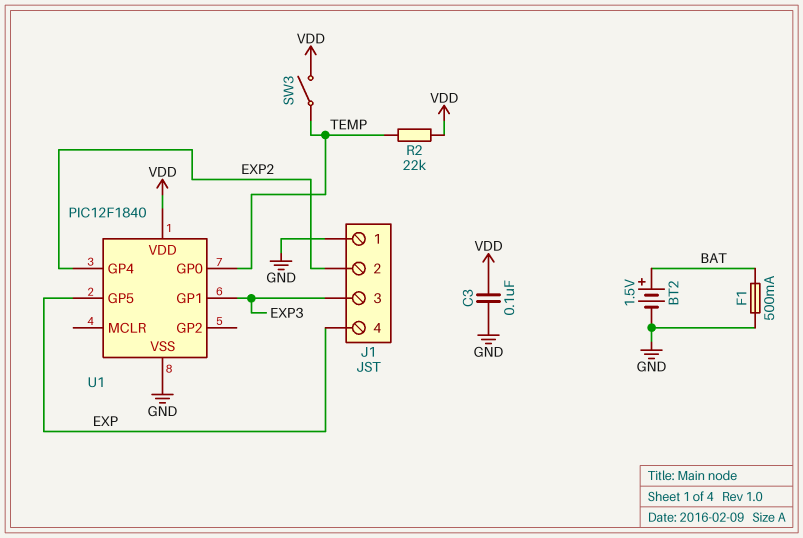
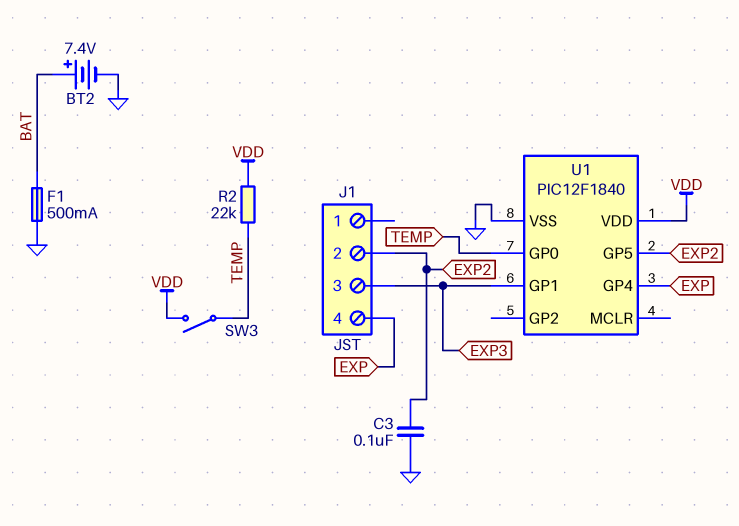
BT2: 1.5V (plus BAT, minus GND) -> 7.4V (plus BAT, minus GND)
C3: 100nF (GND, VDD) -> 100nF (EXP2, GND)
J1 pin 1: GND -> none
U1 pin GP4: EXP2 -> EXP
U1 pin GP5: EXP -> EXP2

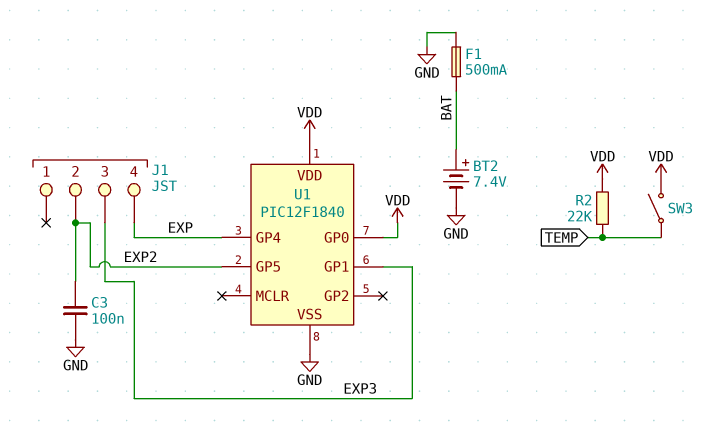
U1 pin GP0: TEMP -> VDD

